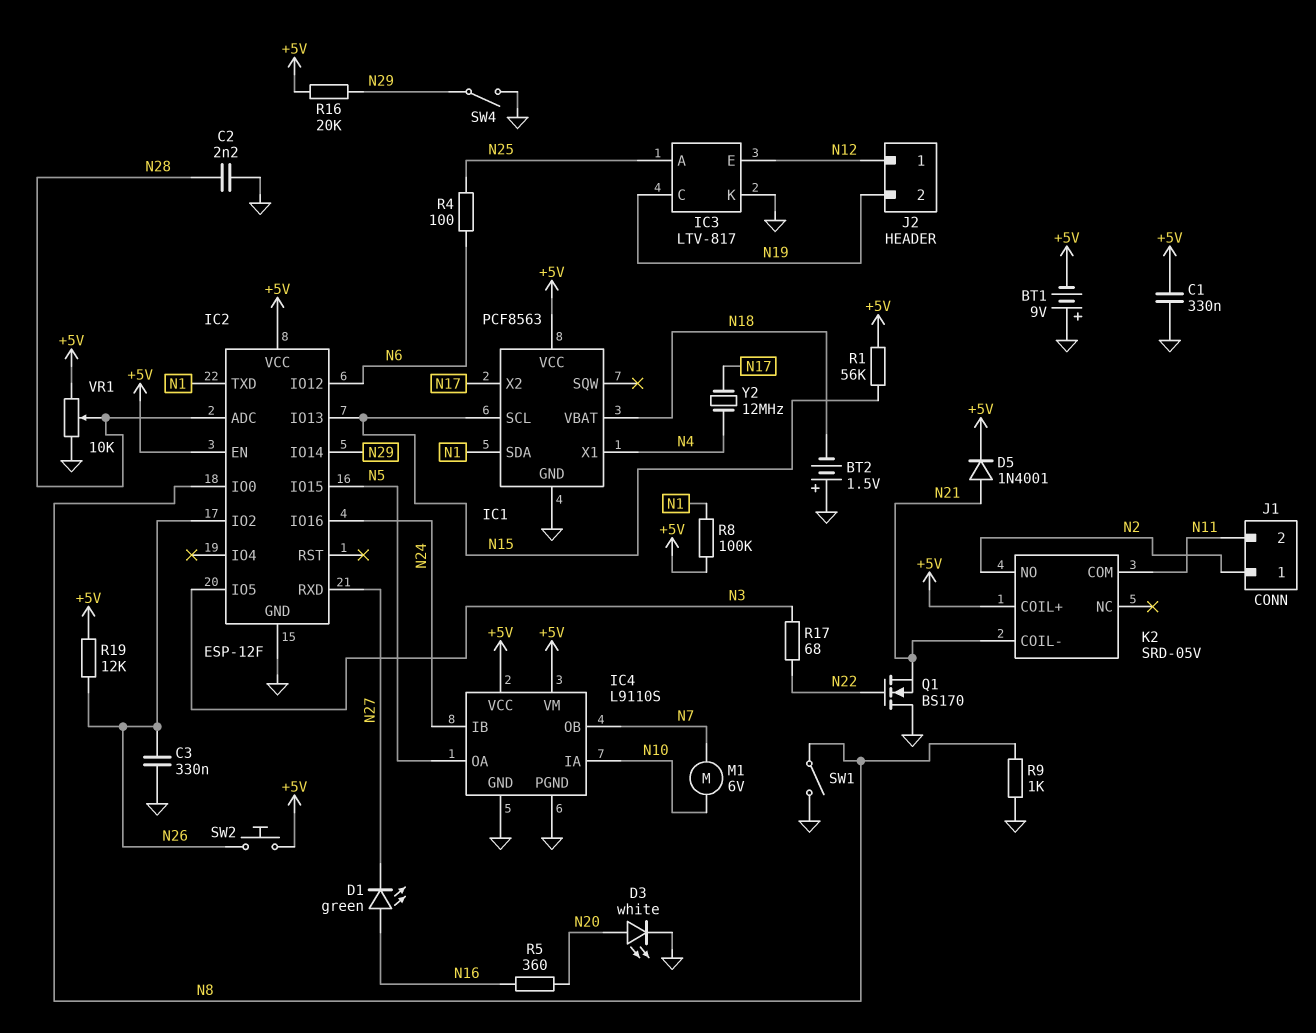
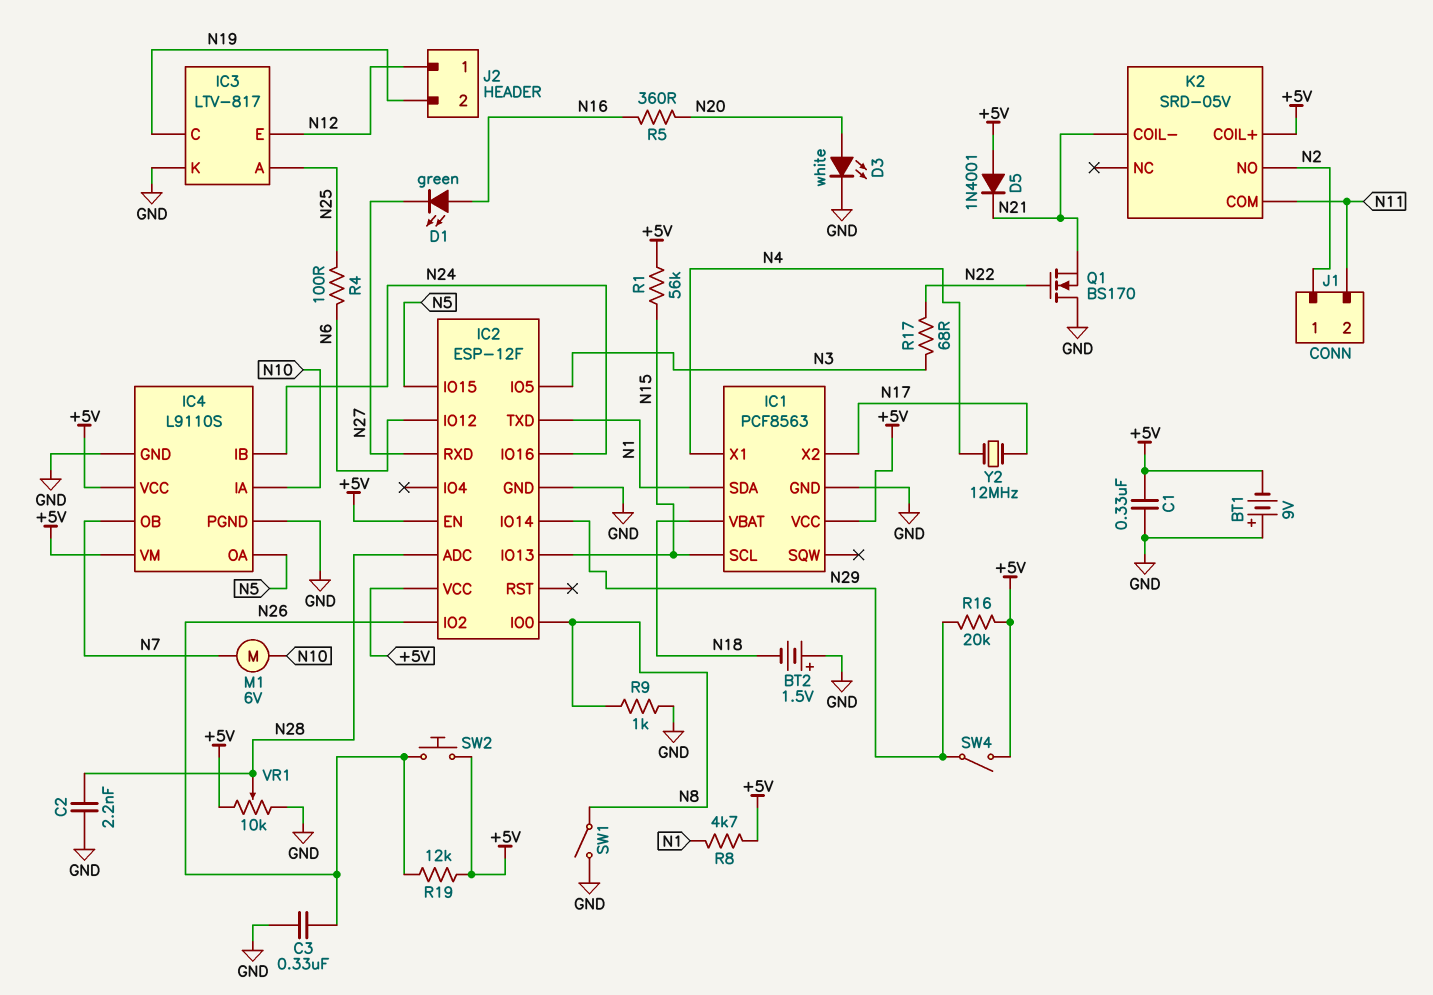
D5: diode 1N4001 (A N21, K +5V) -> diode 1N4001 (A +5V, K N21)
R8: 100k (+5V, N1) -> 4.7k (+5V, N1)
SW4: switch (GND, N29) -> switch (+5V, N29)

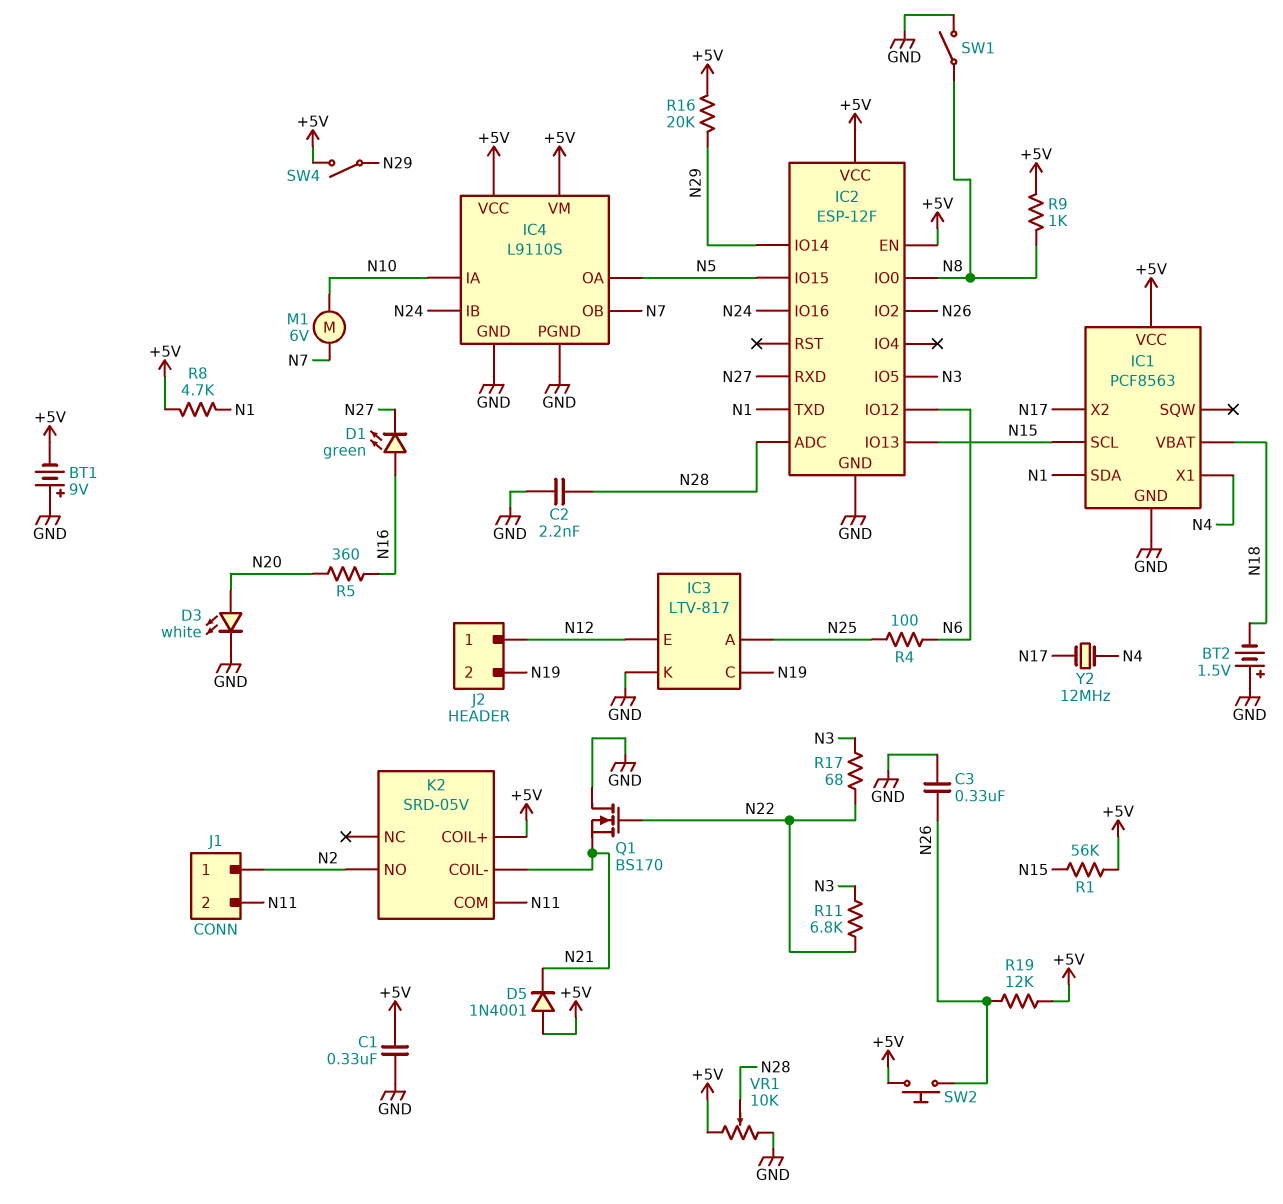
R9: 1k (GND, N8) -> 1k (+5V, N8)
R11: none -> 6.8k (N3, N22)

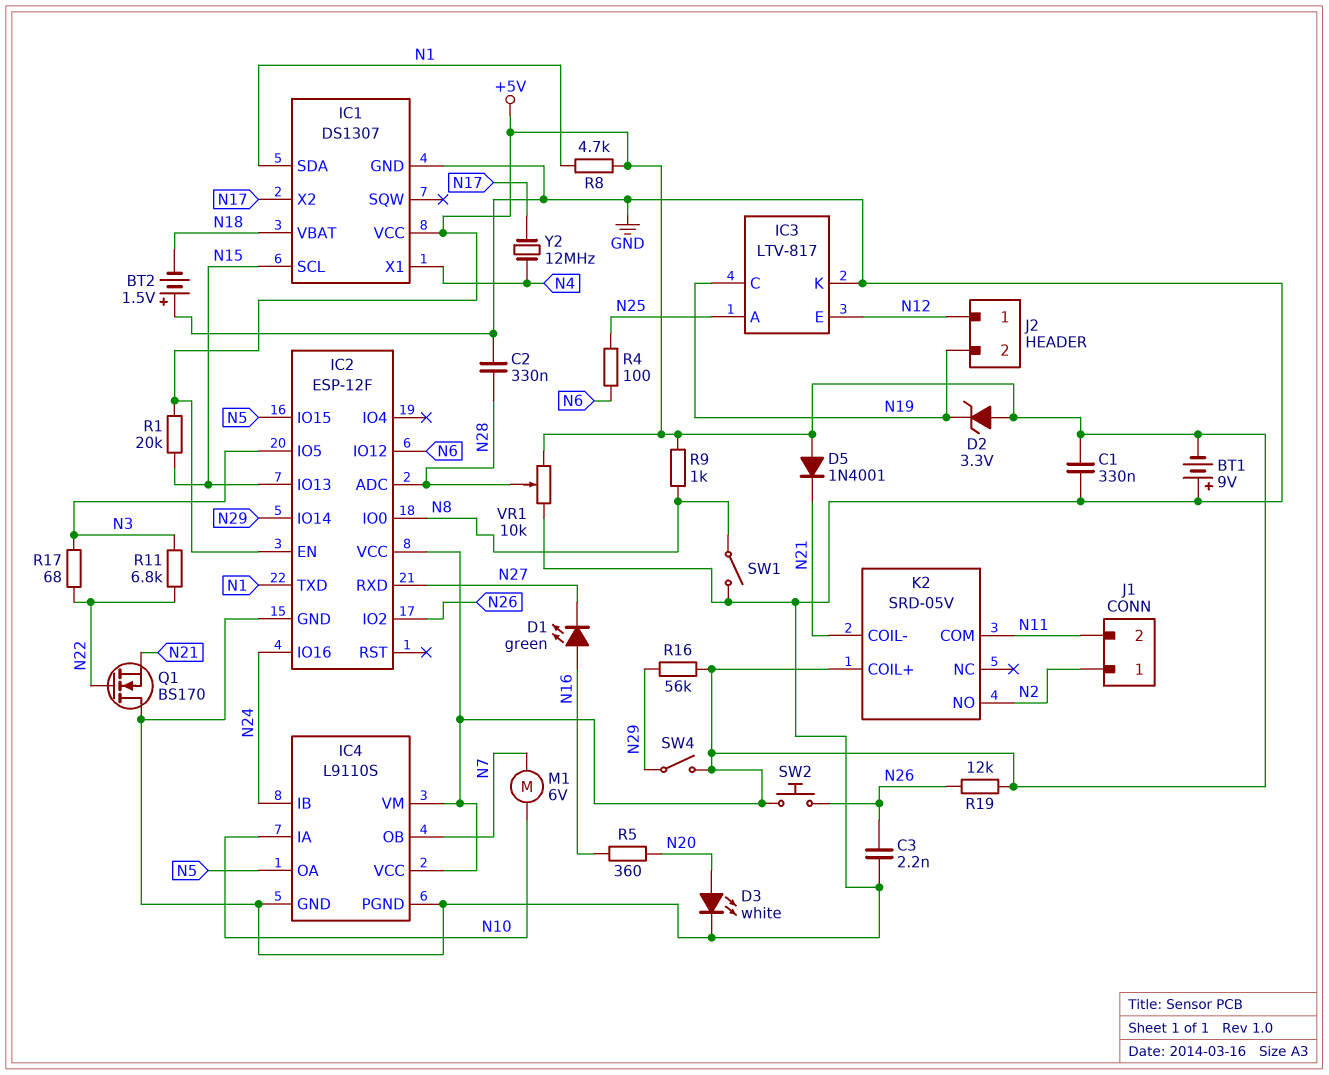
C2: 2.2nF (GND, N28) -> 330nF (GND, N28)
C3: 330nF (GND, N26) -> 2.2nF (GND, N26)
D2: none -> zener 3.3V (A +5V, K N19)
IC1: PCF8563 -> DS1307
R1: 56k (+5V, N15) -> 20k (+5V, N15)
R16: 20k (+5V, N29) -> 56k (+5V, N29)

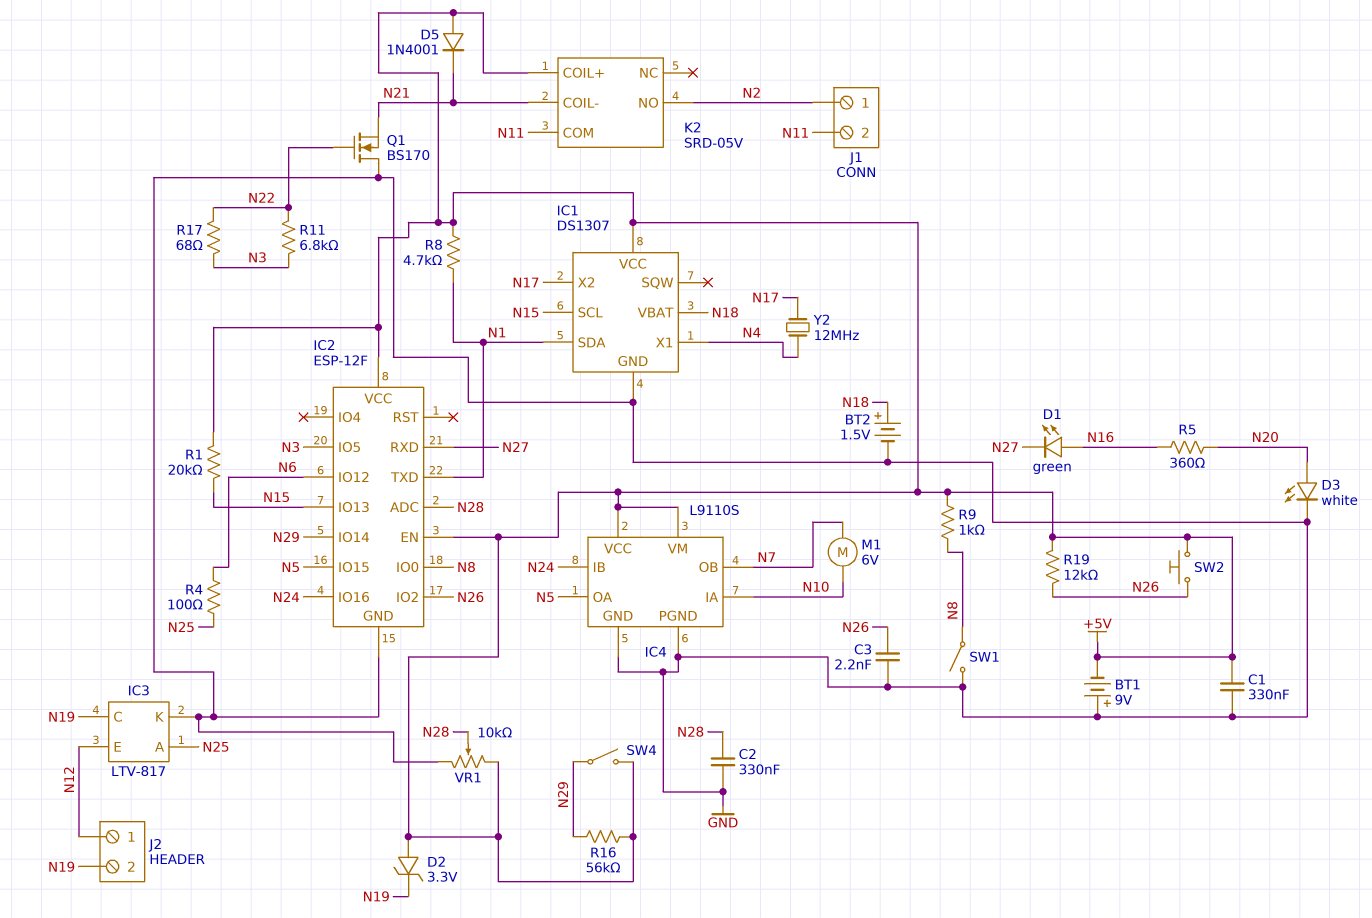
BT2: 1.5V (plus GND, minus N18) -> 1.5V (plus N18, minus GND)

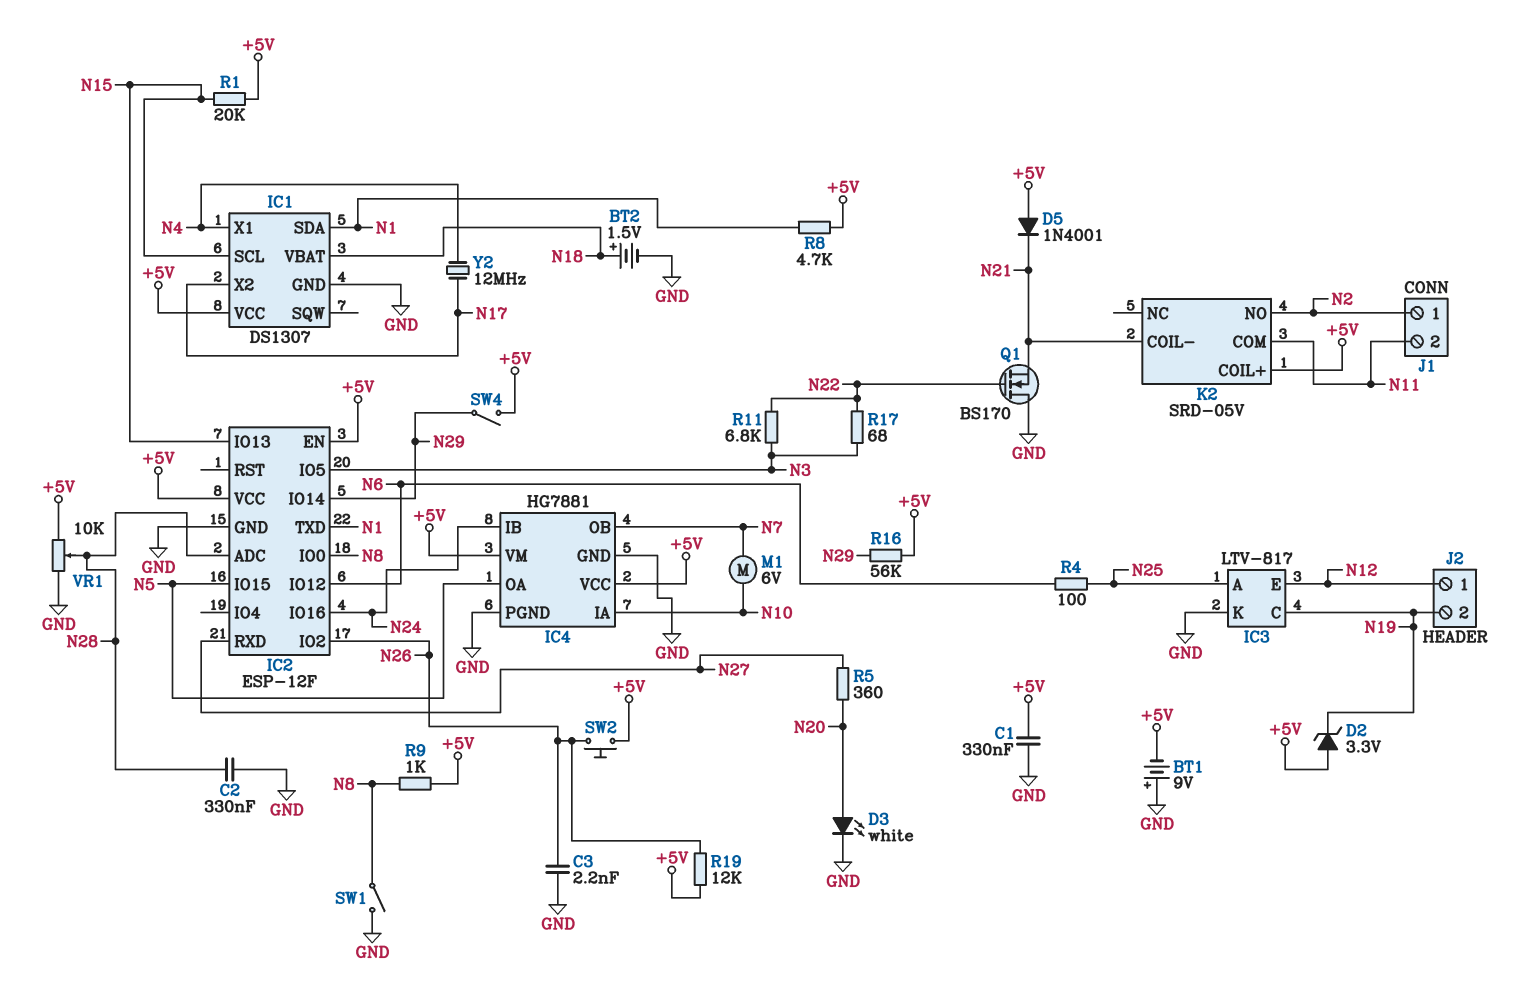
D1: LED green (A N16, K N27) -> none
IC4: L9110S -> HG7881
R5: 360 (N16, N20) -> 360 (N20, N27)

